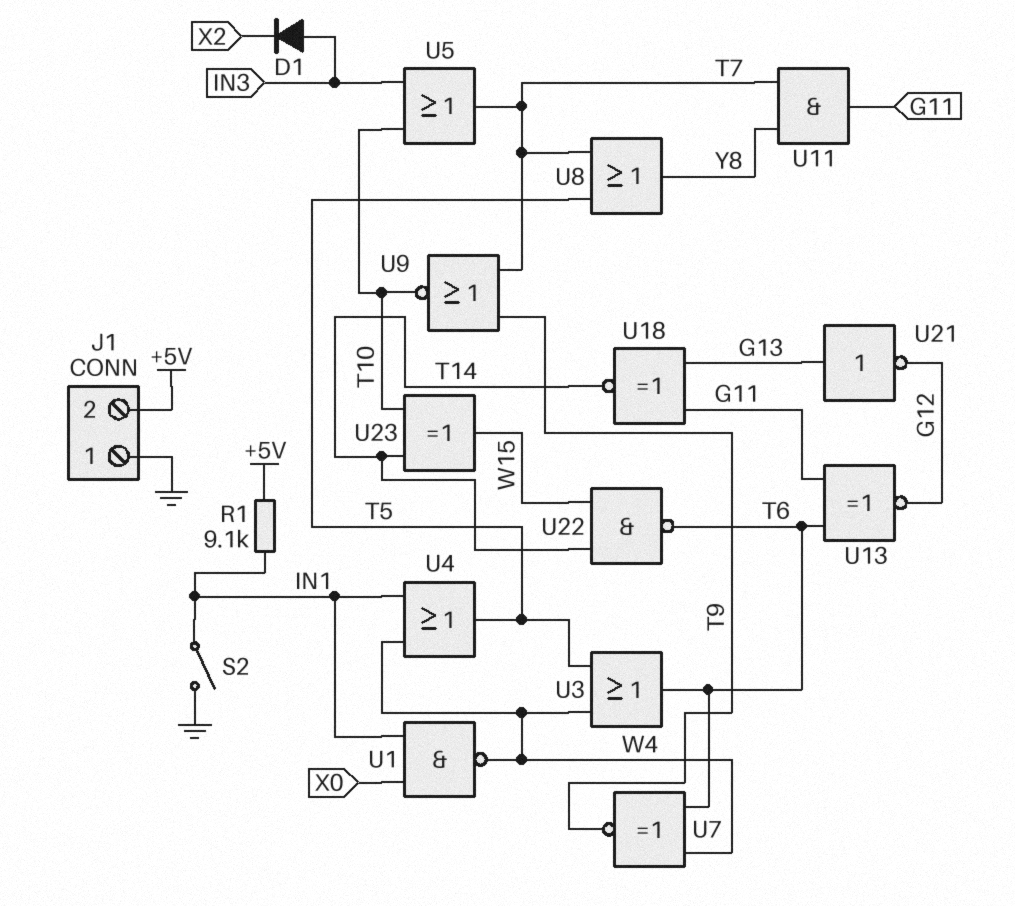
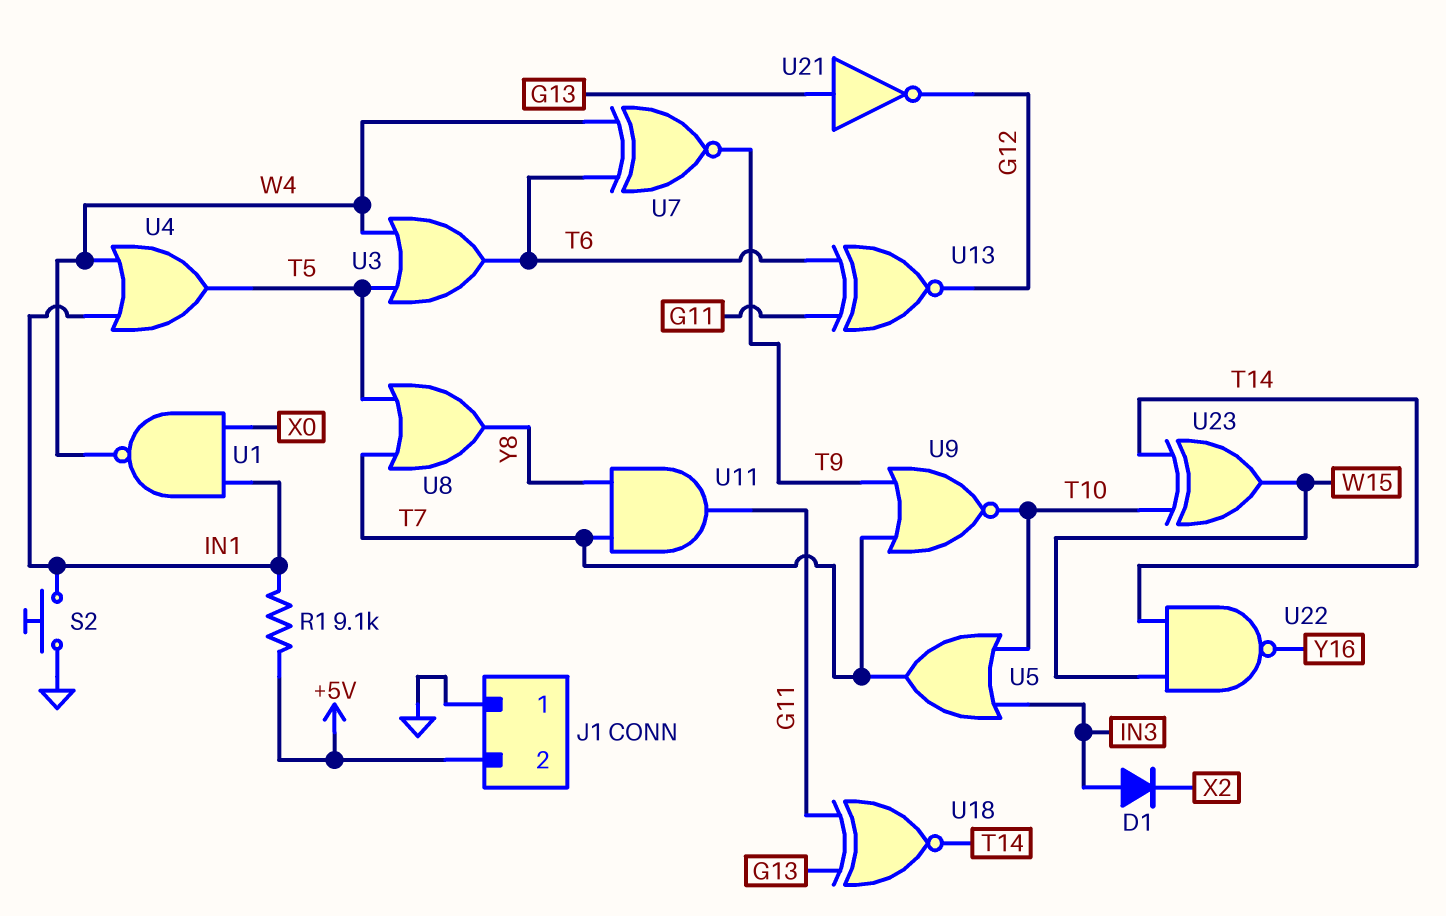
S2: switch (GND, IN1) -> button (GND, IN1)
U22: NAND (in T14, in W15, out T6) -> NAND (in T14, in W15, out Y16)

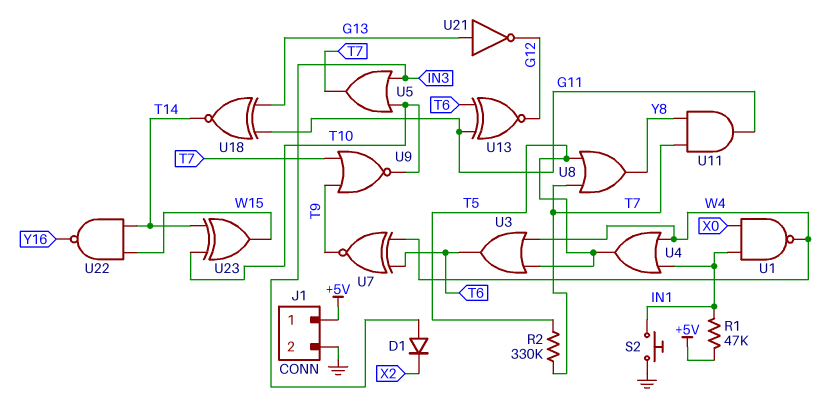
J1 pin 1: GND -> +5V
J1 pin 2: +5V -> GND
R1: 9.1k (+5V, IN1) -> 47k (+5V, IN1)
R2: none -> 330k (T5, T7)

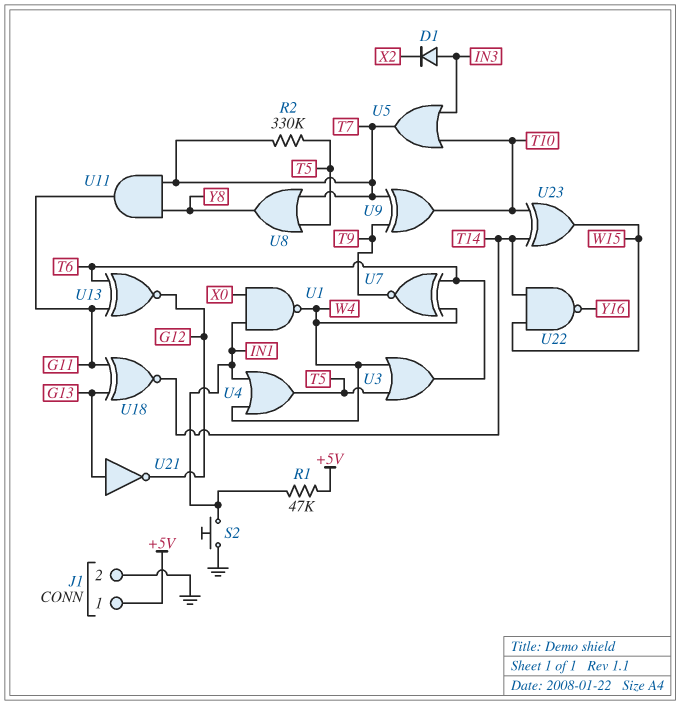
U9: NOR (in T7, in T9, out T10) -> XOR (in T7, in T9, out T10)

